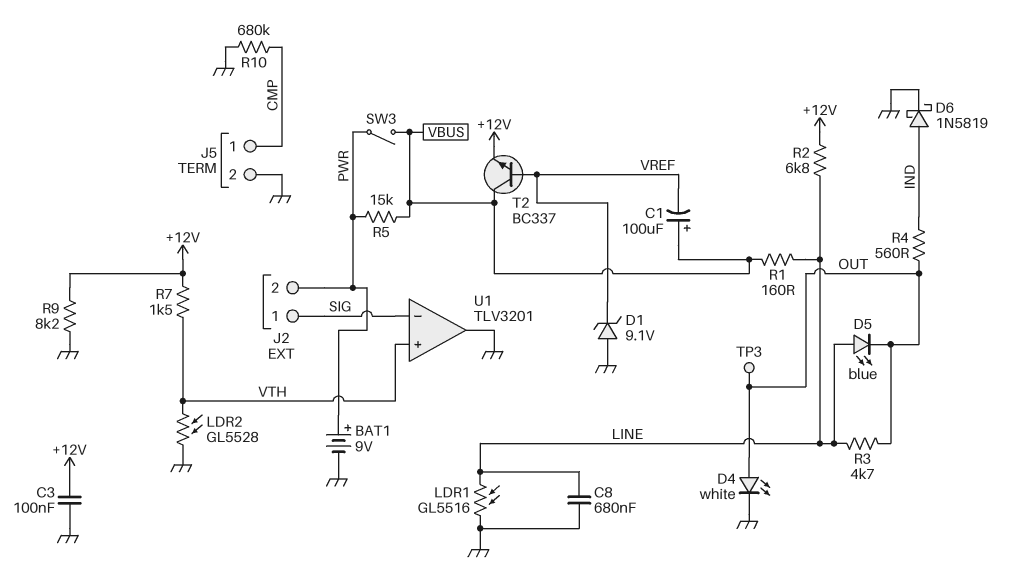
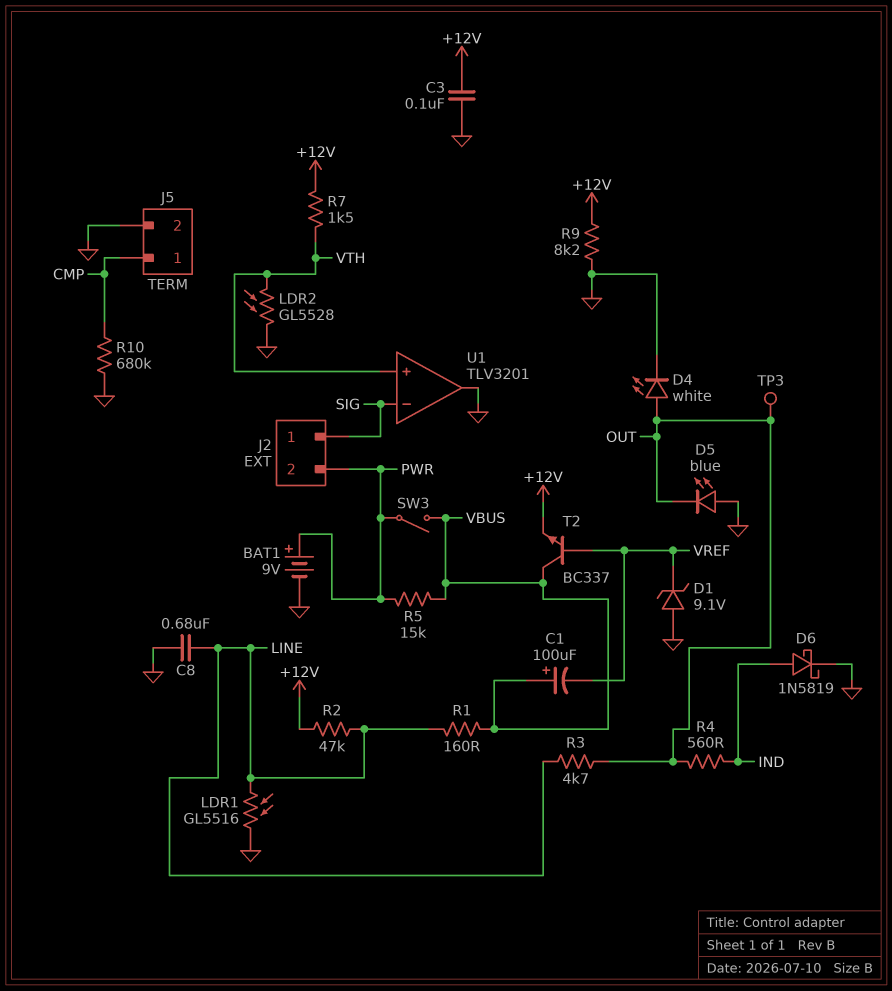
D5: LED blue (A LINE, K OUT) -> LED blue (A GND, K OUT)
R2: 6.8k (+12V, LINE) -> 47k (+12V, LINE)

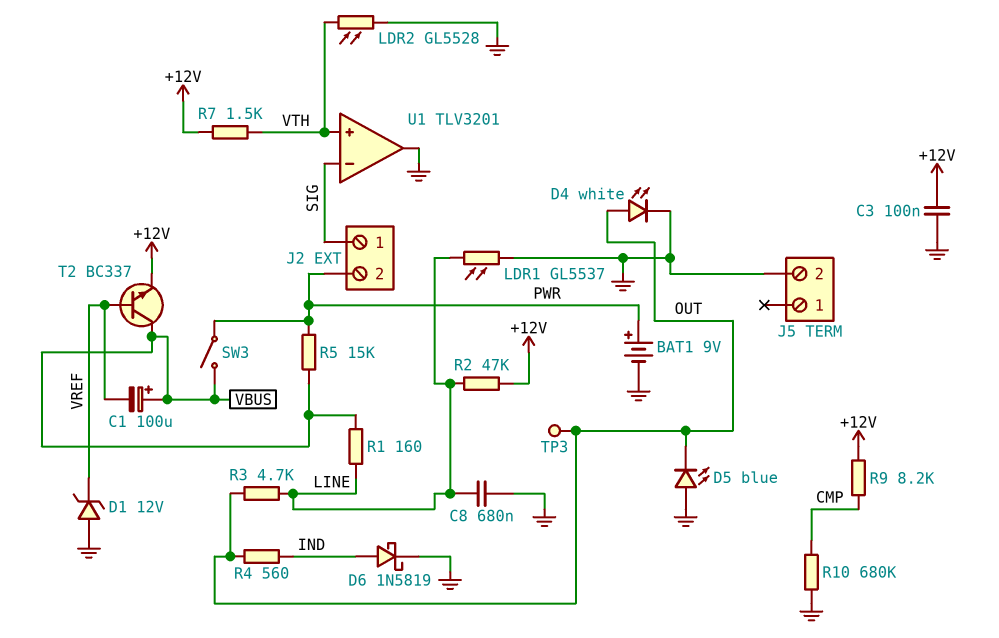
D1: zener 9.1V (A GND, K VREF) -> zener 12V (A GND, K VREF)
J5 pin 1: CMP -> none
LDR1: GL5516 (GND, LINE) -> GL5537 (GND, LINE)
R9: 8.2k (+12V, GND) -> 8.2k (+12V, CMP)

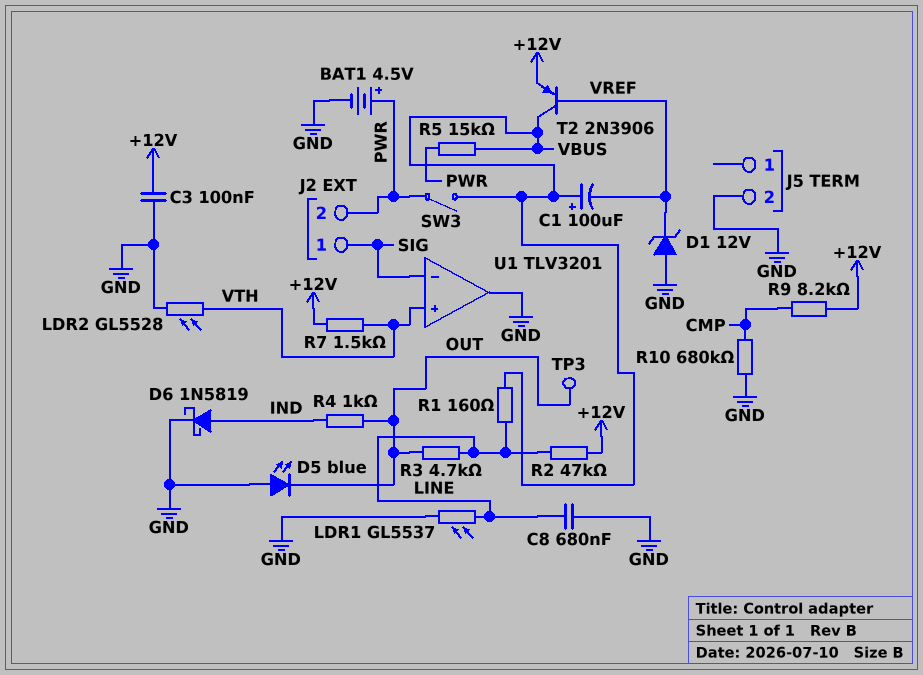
BAT1: 9V (plus PWR, minus GND) -> 4.5V (plus PWR, minus GND)
D4: LED white (A OUT, K GND) -> none
R4: 560 (IND, OUT) -> 1k (IND, OUT)
T2: NPN BC337 (B VREF, C VBUS, E +12V) -> PNP 2N3906 (B VREF, C VBUS, E +12V)

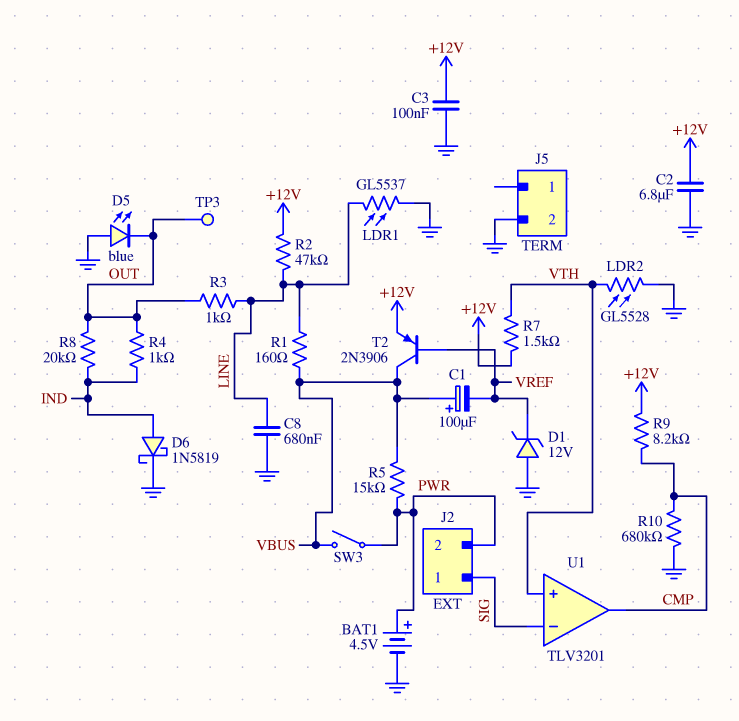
C2: none -> 6.8uF (+12V, GND)
R3: 4.7k (LINE, OUT) -> 1k (LINE, OUT)
R8: none -> 20k (IND, OUT)
U1 pin out: GND -> CMP

